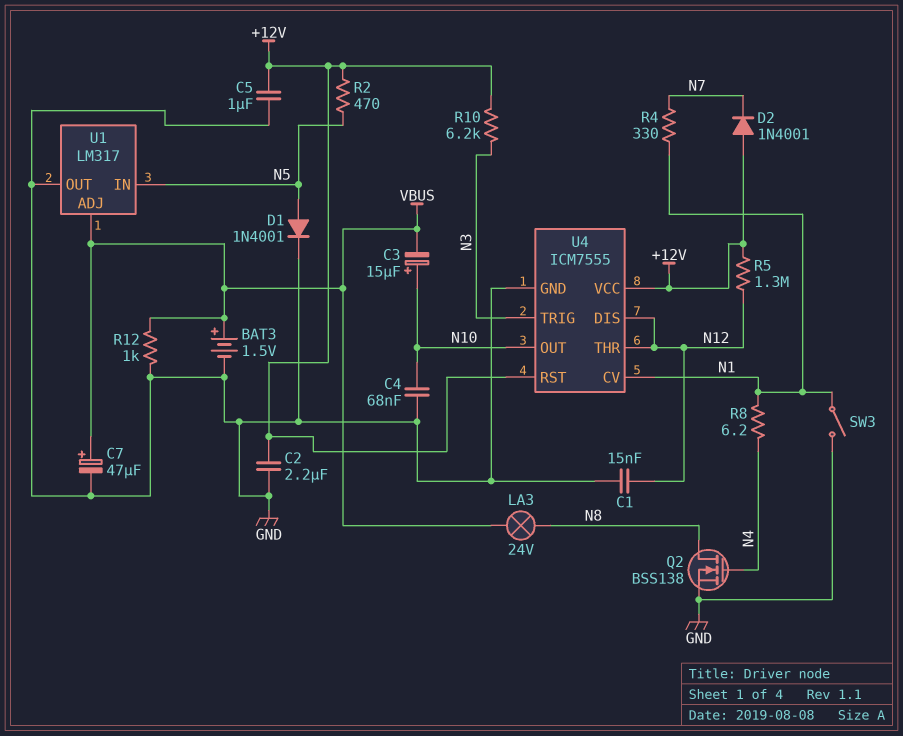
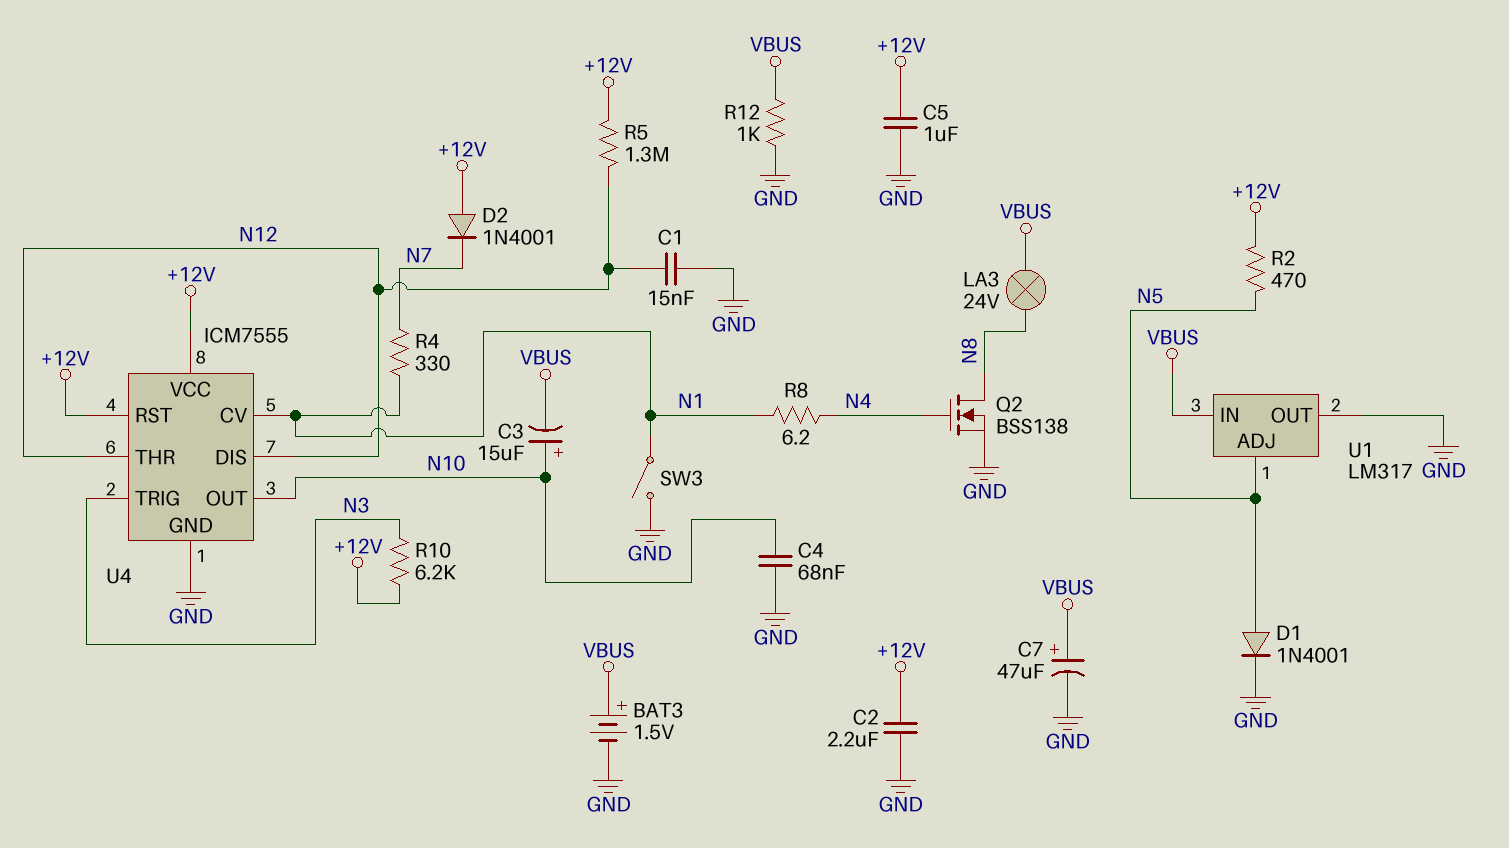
U1 pin ADJ: VBUS -> N5
U1 pin IN: N5 -> VBUS

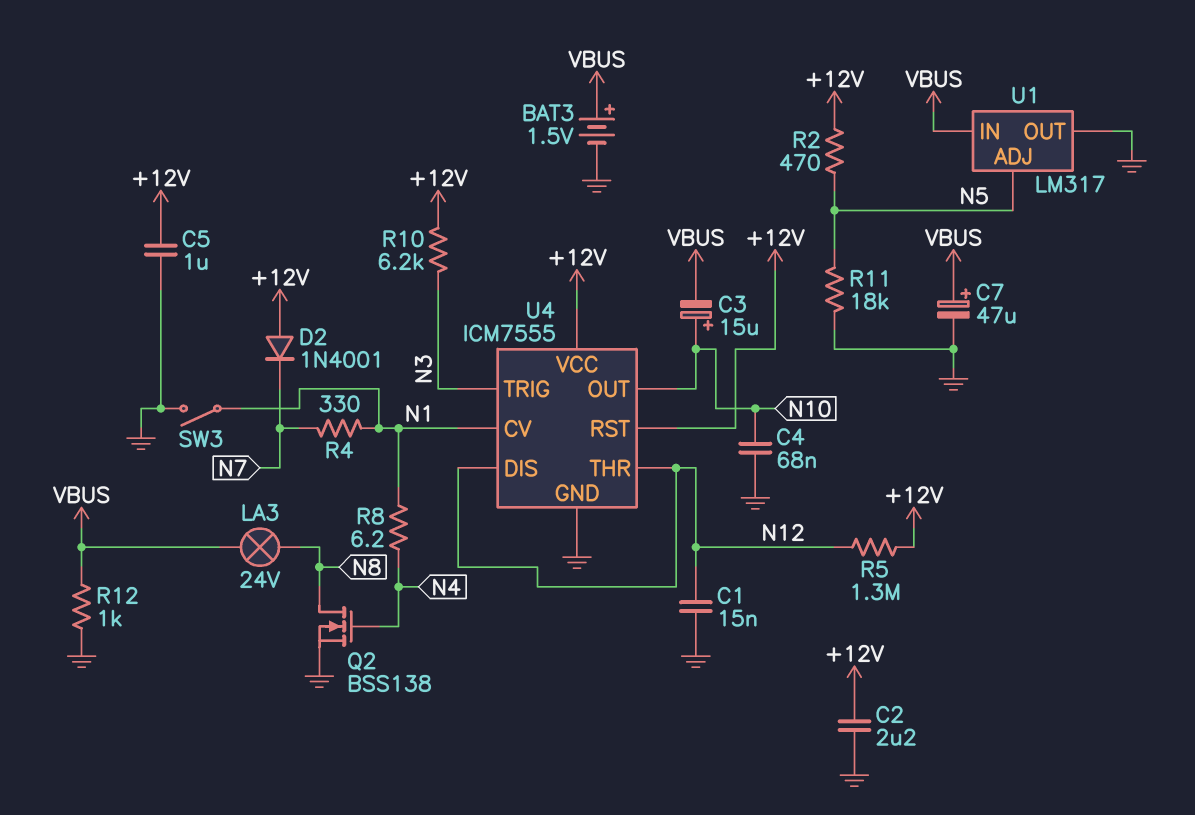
D1: diode 1N4001 (A N5, K GND) -> none
R11: none -> 18k (GND, N5)

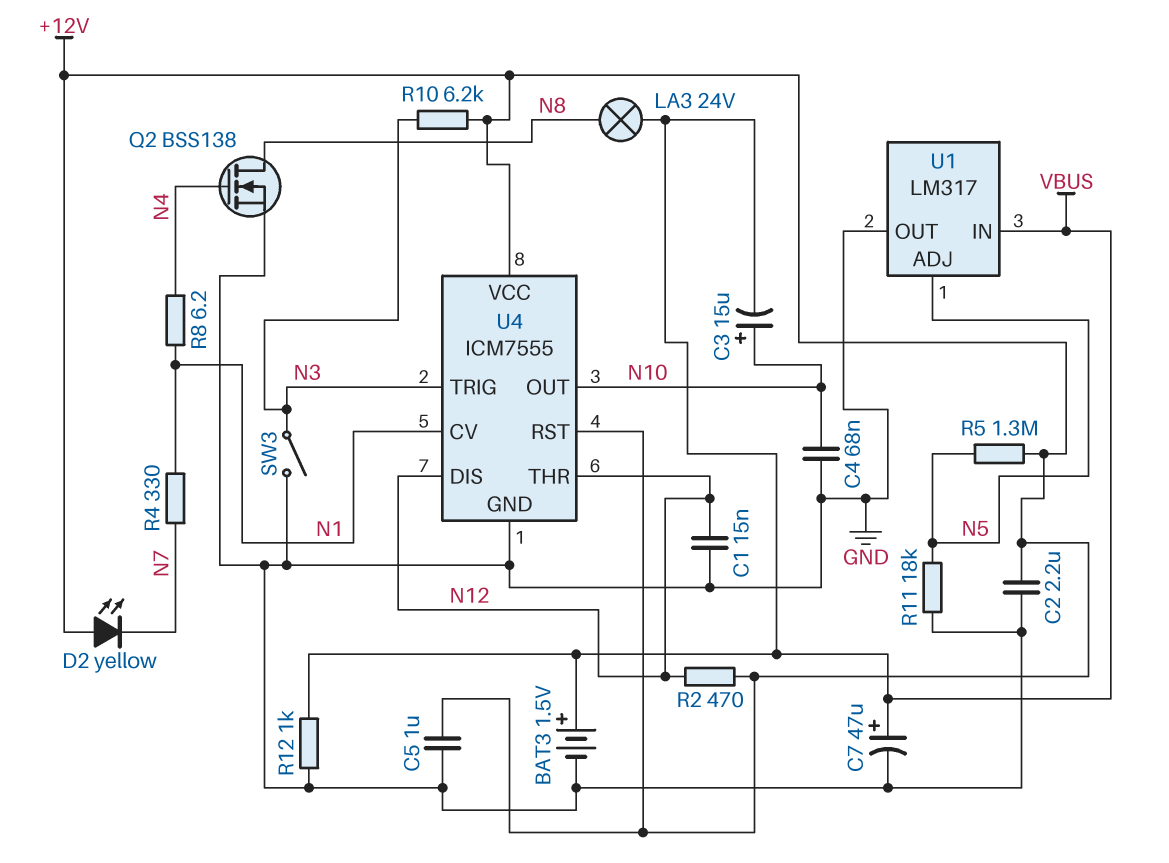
D2: diode 1N4001 (A +12V, K N7) -> LED yellow (A +12V, K N7)
R2: 470 (+12V, N5) -> 470 (+12V, N12)
R5: 1.3M (+12V, N12) -> 1.3M (+12V, N5)
SW3: switch (GND, N1) -> switch (GND, N3)

